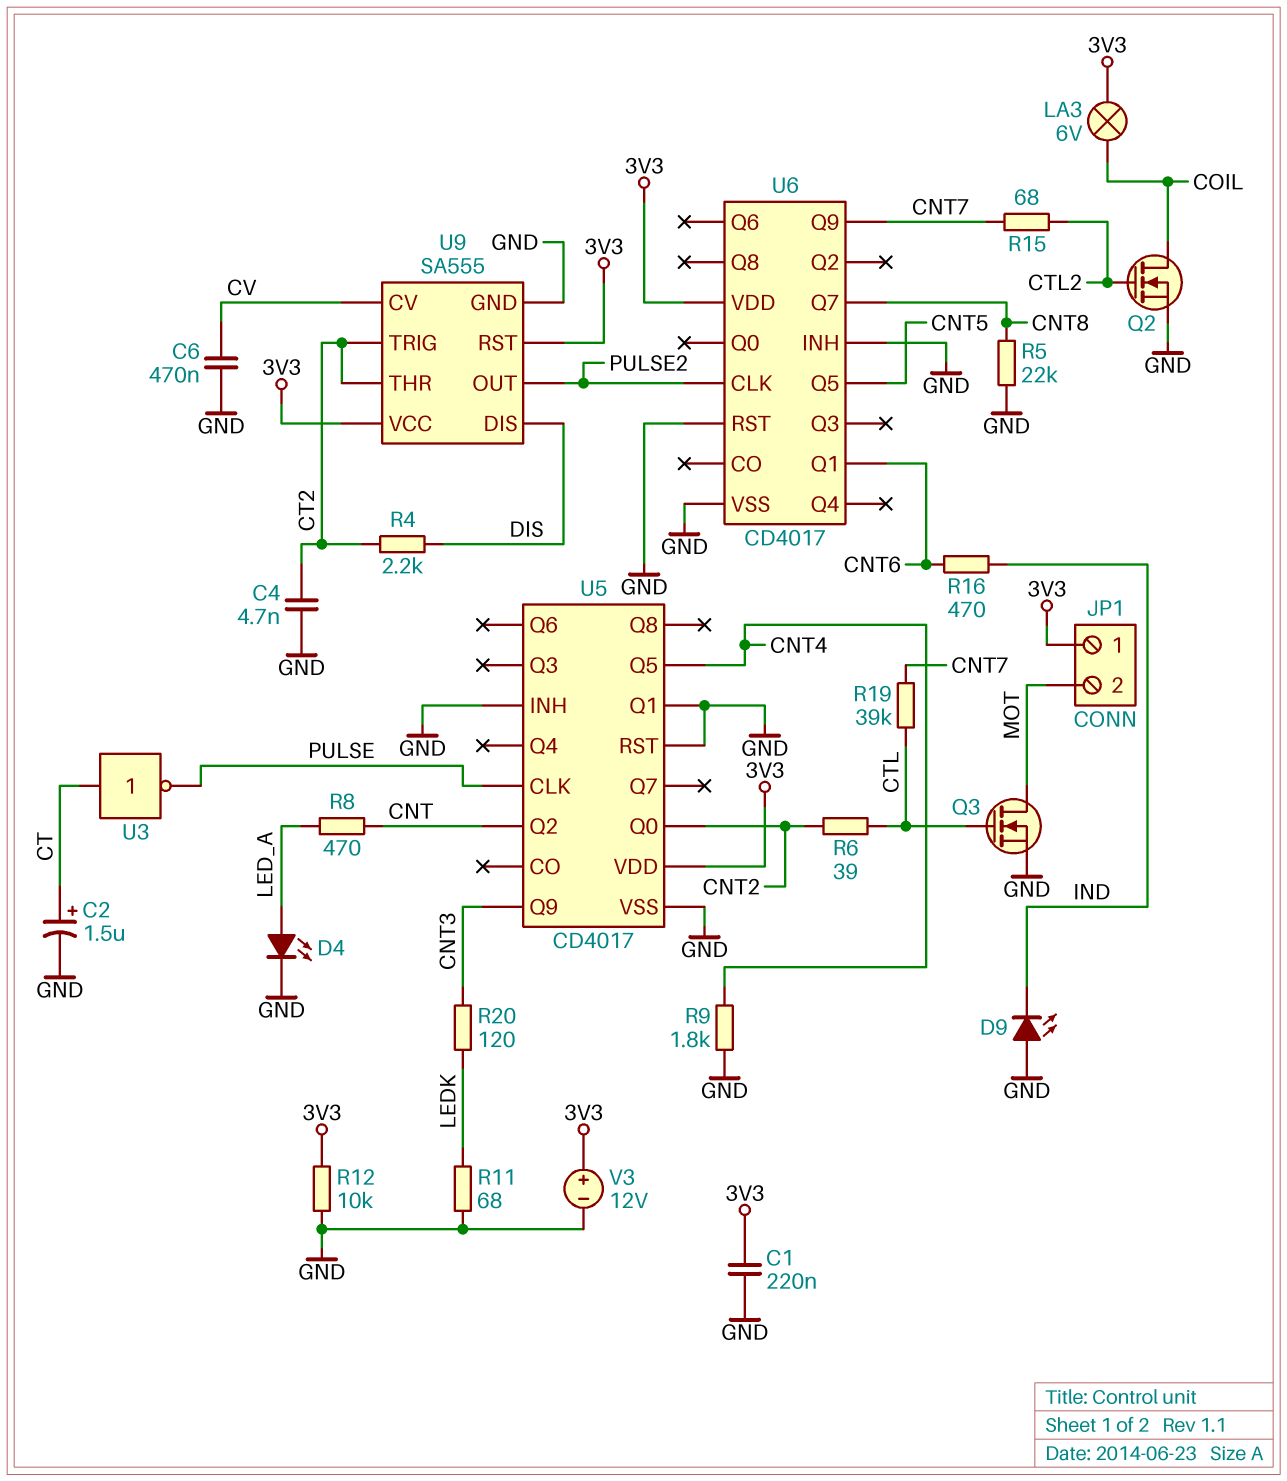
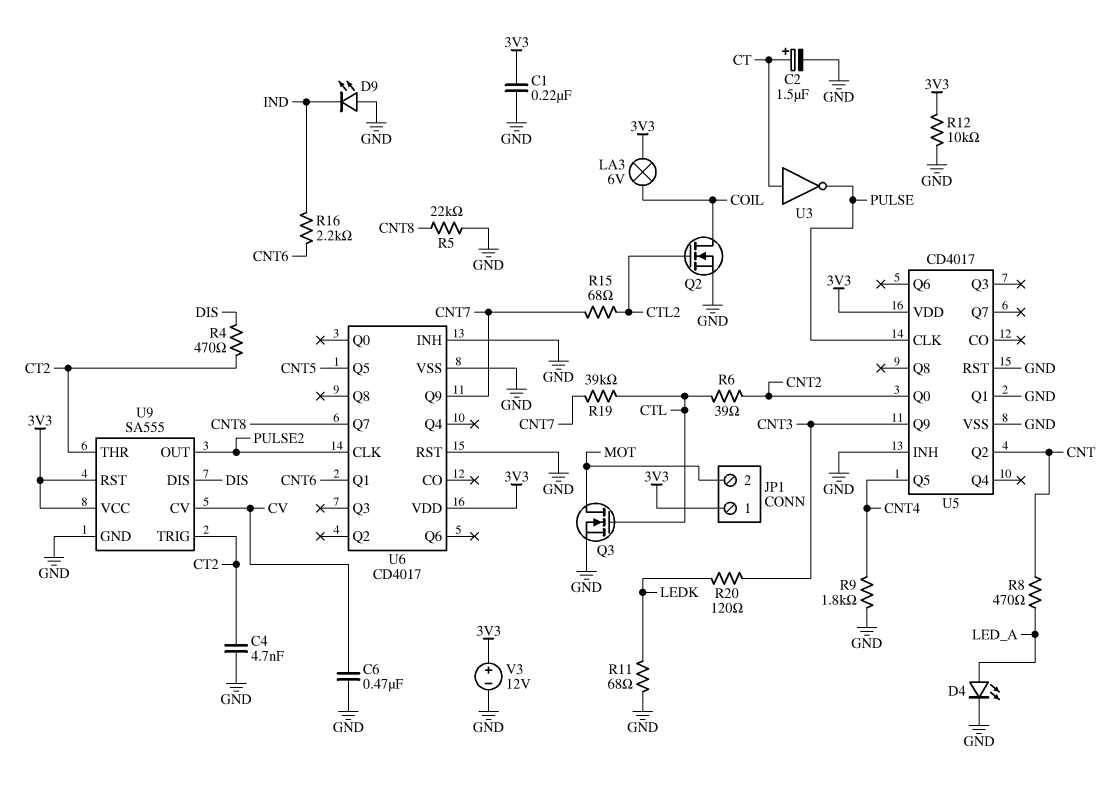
R4: 2.2k (CT2, DIS) -> 470 (CT2, DIS)
R16: 470 (CNT6, IND) -> 2.2k (CNT6, IND)

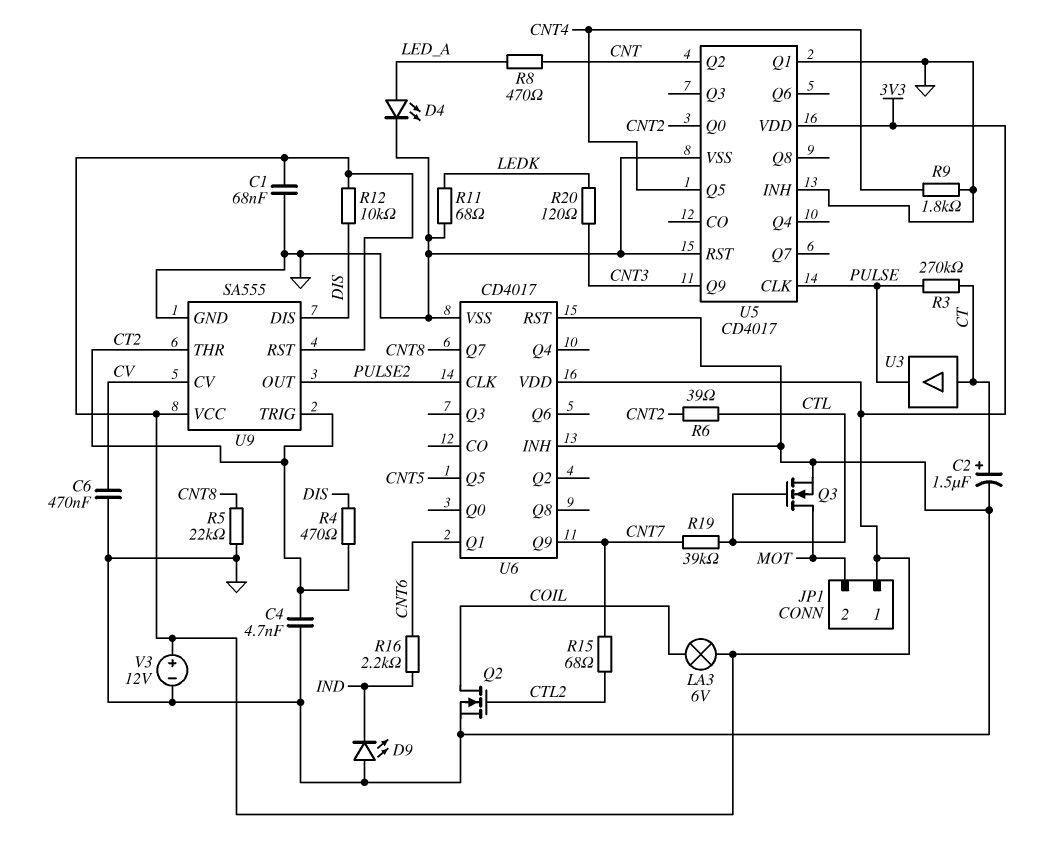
C1: 220nF (3V3, GND) -> 68nF (3V3, GND)
R3: none -> 270k (CT, PULSE)
R12: 10k (3V3, GND) -> 10k (3V3, DIS)
U3: NOT (in CT, out PULSE) -> buffer (in CT, out PULSE)

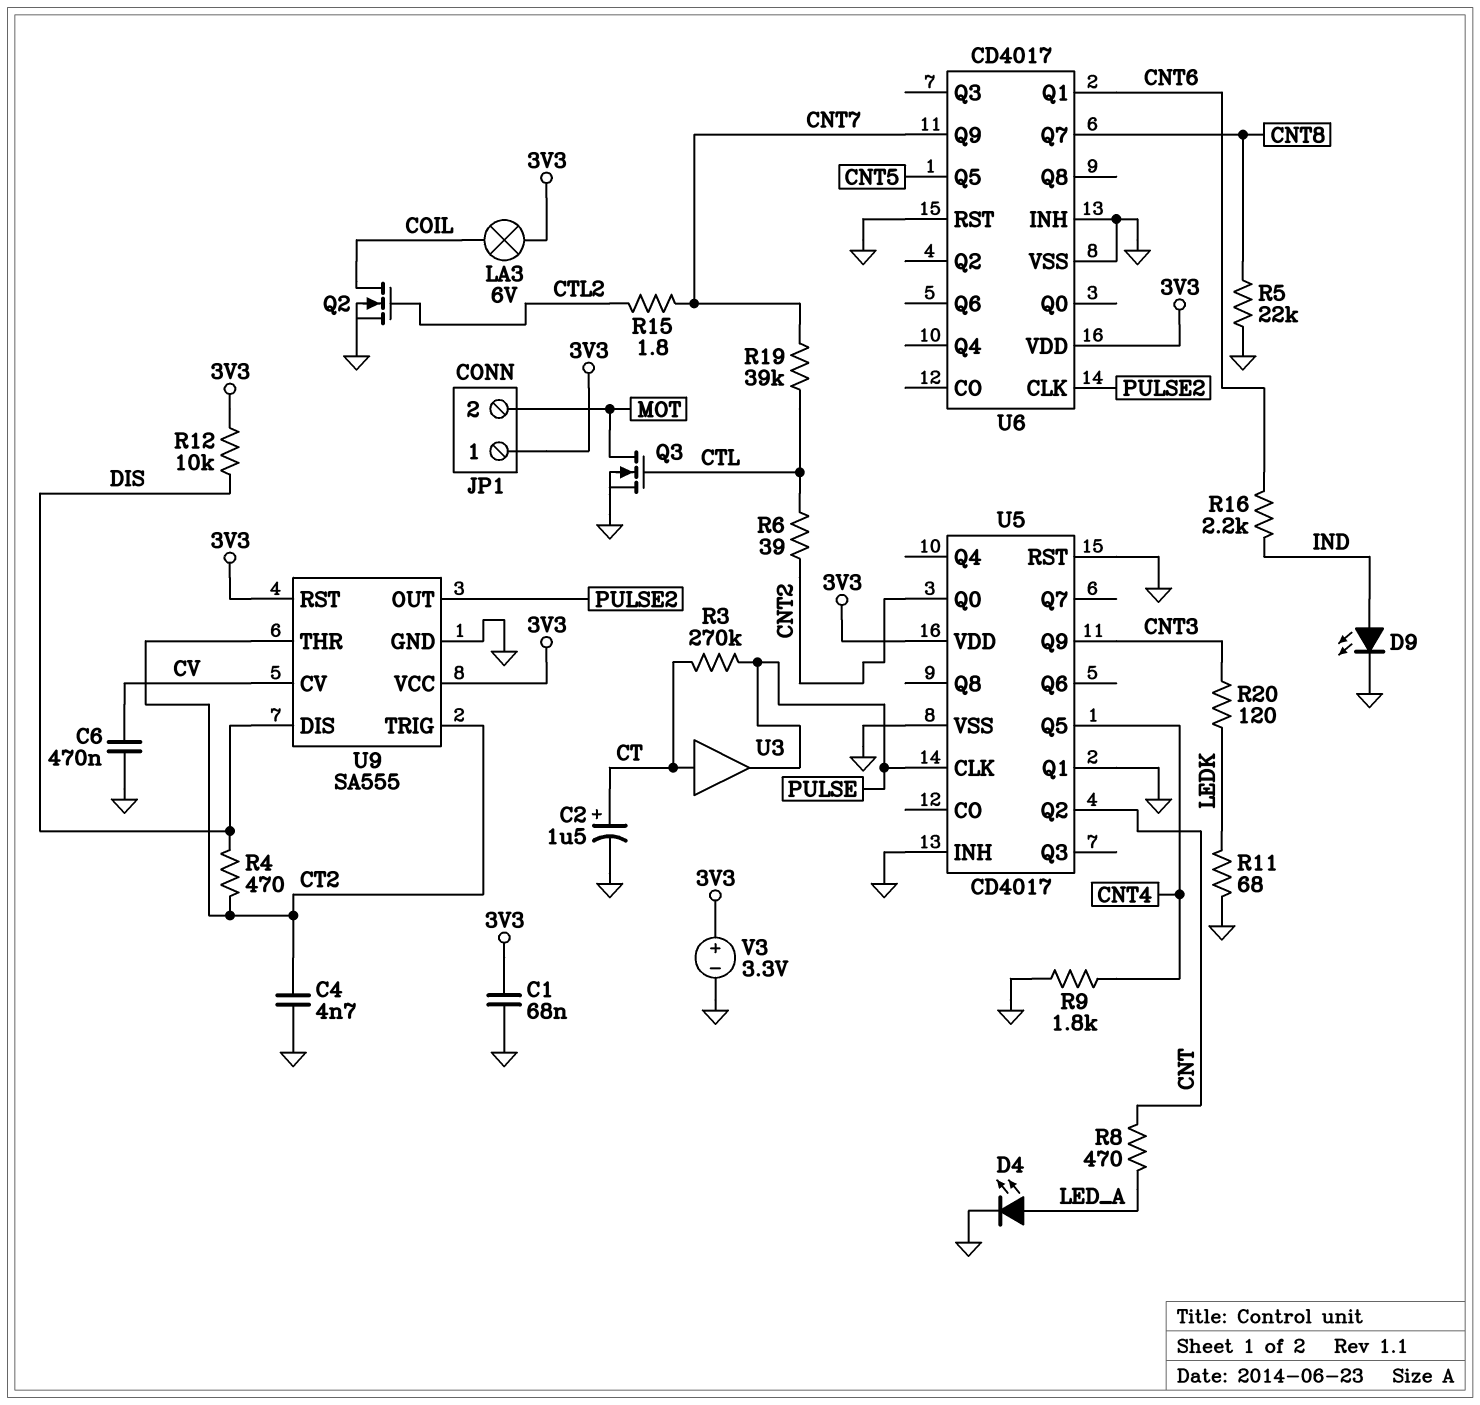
D9: LED (A GND, K IND) -> LED (A IND, K GND)
R15: 68 (CNT7, CTL2) -> 1.8 (CNT7, CTL2)
V3: 12V (plus 3V3, minus GND) -> 3.3V (plus 3V3, minus GND)

